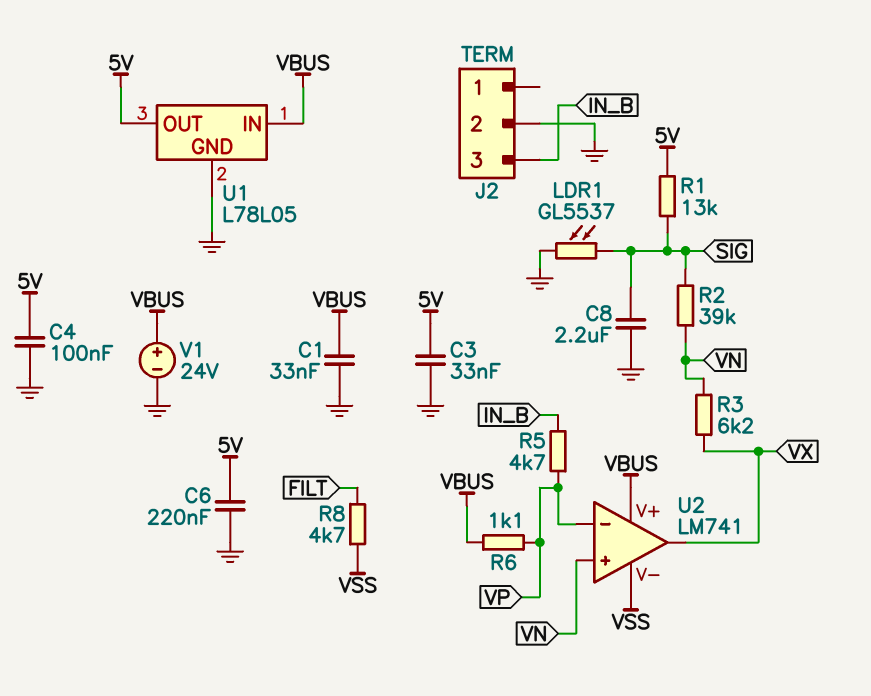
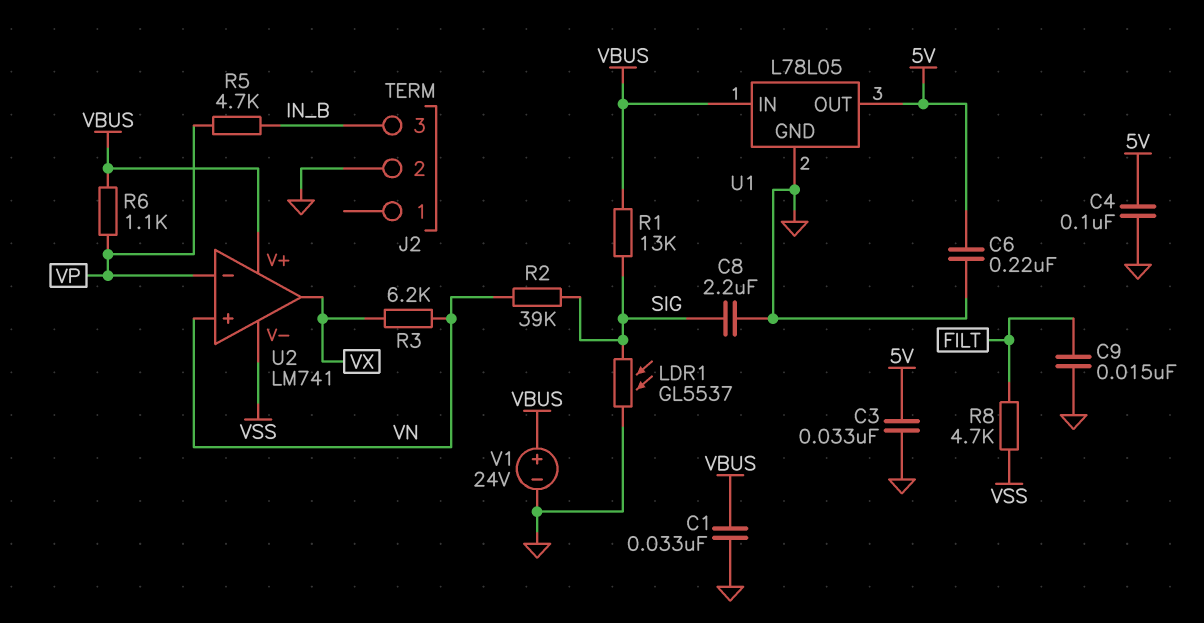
C9: none -> 15nF (FILT, GND)
R1: 13k (5V, SIG) -> 13k (SIG, VBUS)

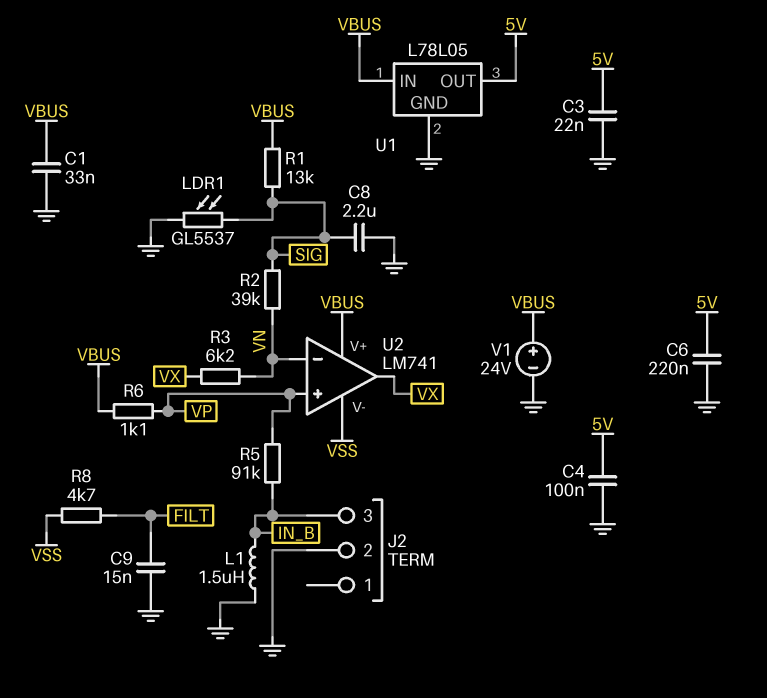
C3: 33nF (5V, GND) -> 22nF (5V, GND)
L1: none -> 1.5uH (GND, IN_B)
R5: 4.7k (IN_B, VP) -> 91k (IN_B, VP)
U2 pin in+: VN -> VP
U2 pin in-: VP -> VN

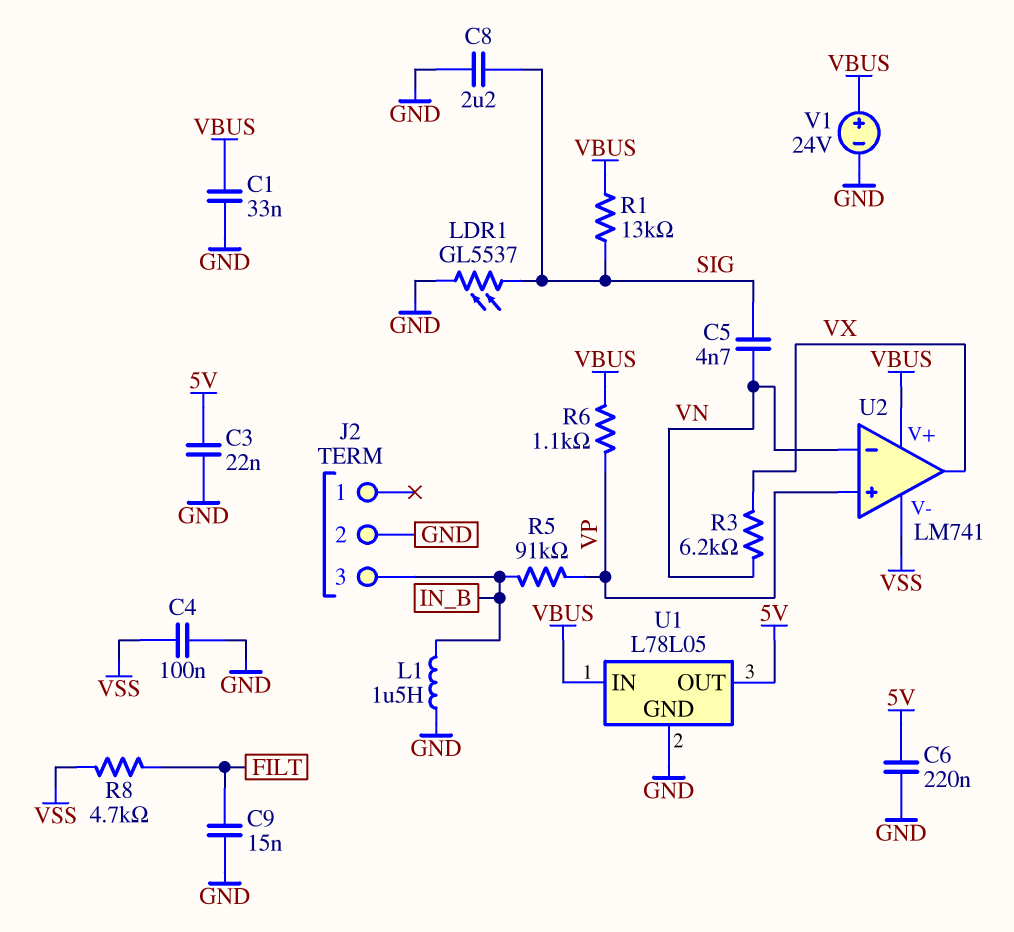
C4: 100nF (5V, GND) -> 100nF (GND, VSS)
C5: none -> 4.7nF (SIG, VN)
R2: 39k (SIG, VN) -> none

